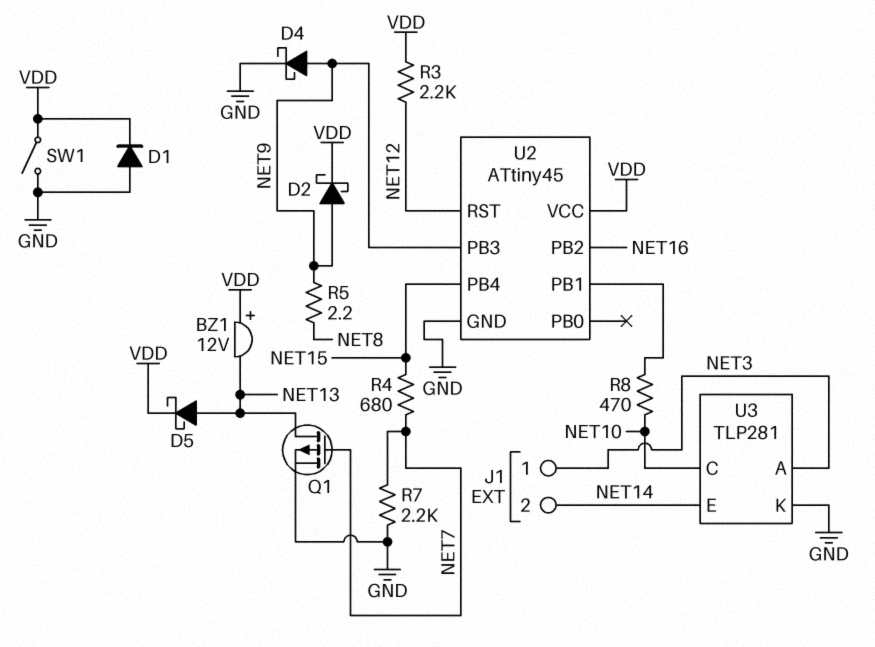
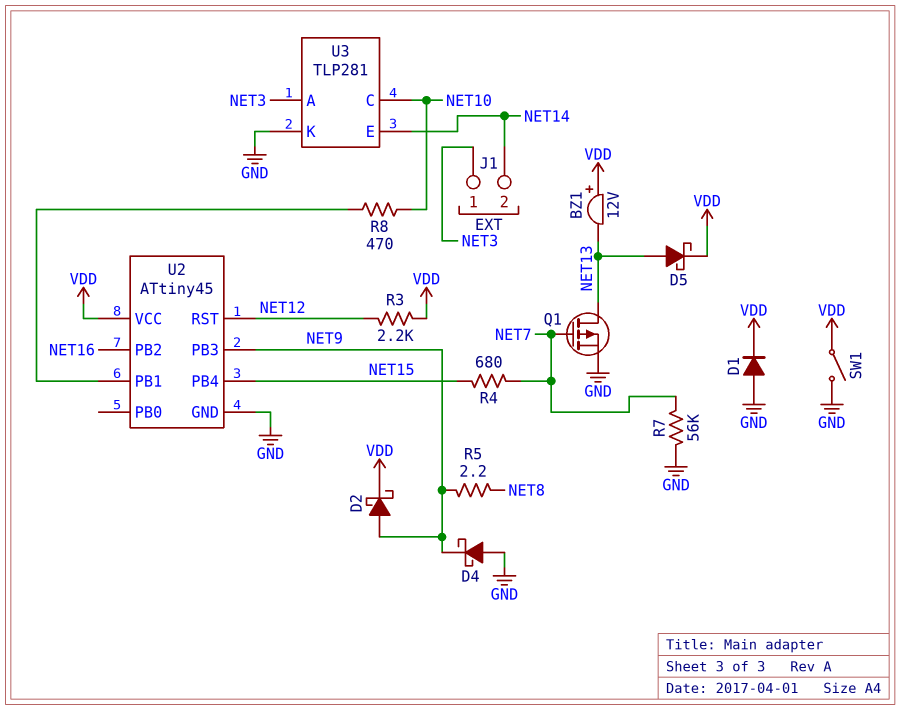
D4: schottky (A NET9, K GND) -> schottky (A GND, K NET9)
R7: 2.2k (GND, NET7) -> 56k (GND, NET7)

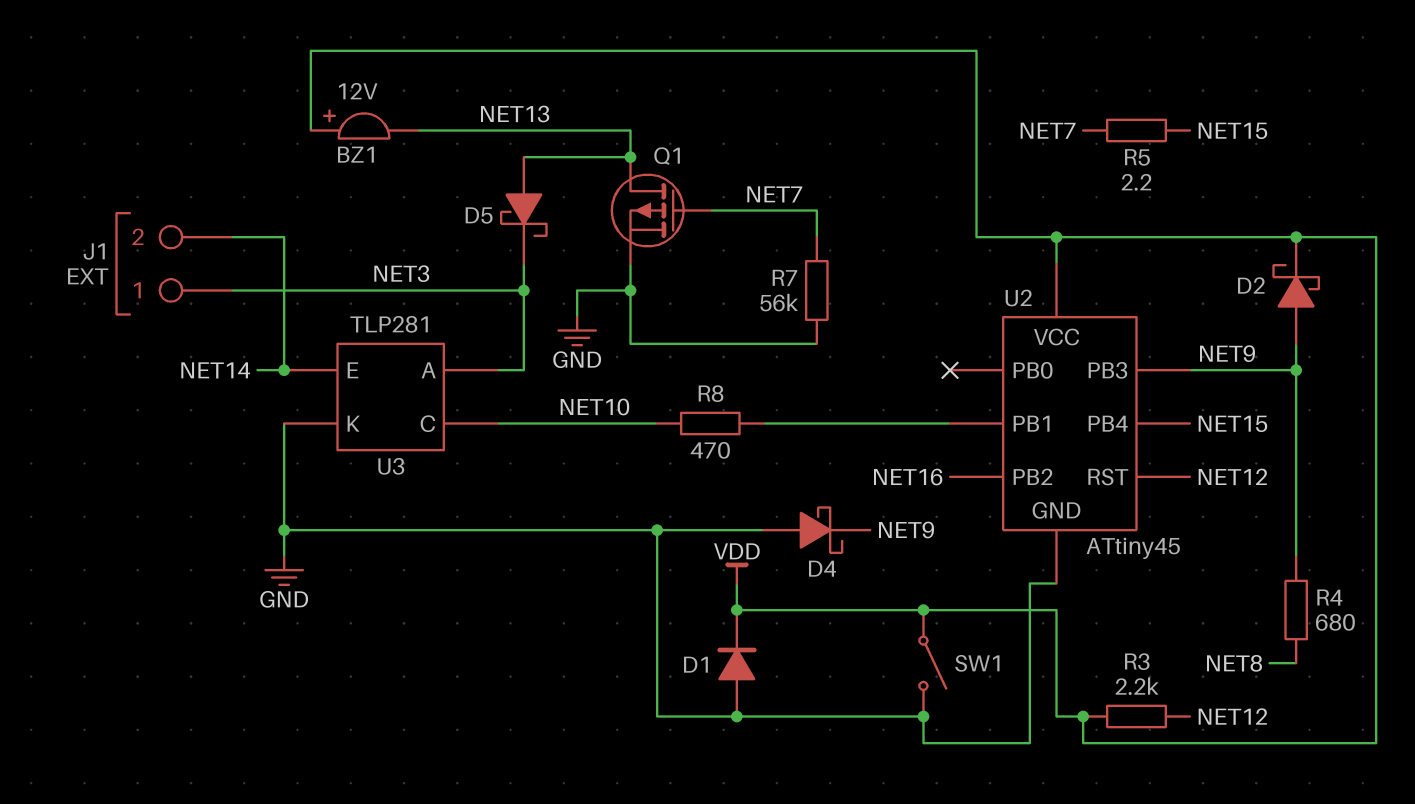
D5: schottky (A NET13, K VDD) -> schottky (A NET13, K NET3)
R4: 680 (NET7, NET15) -> 680 (NET8, NET9)
R5: 2.2 (NET8, NET9) -> 2.2 (NET7, NET15)

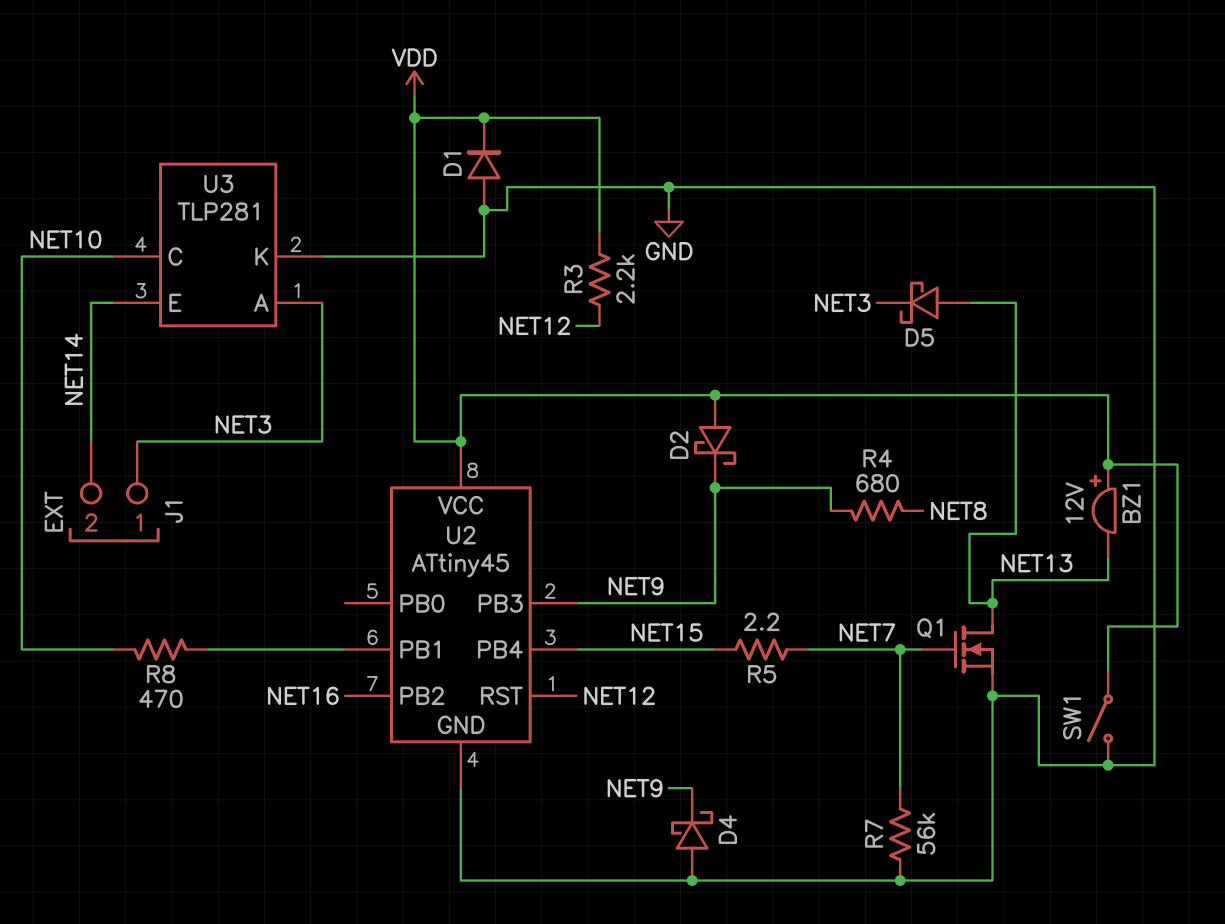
D2: schottky (A NET9, K VDD) -> schottky (A VDD, K NET9)
Q1: PMOS (G NET7, D NET13, S GND) -> NMOS (G NET7, D NET13, S GND)

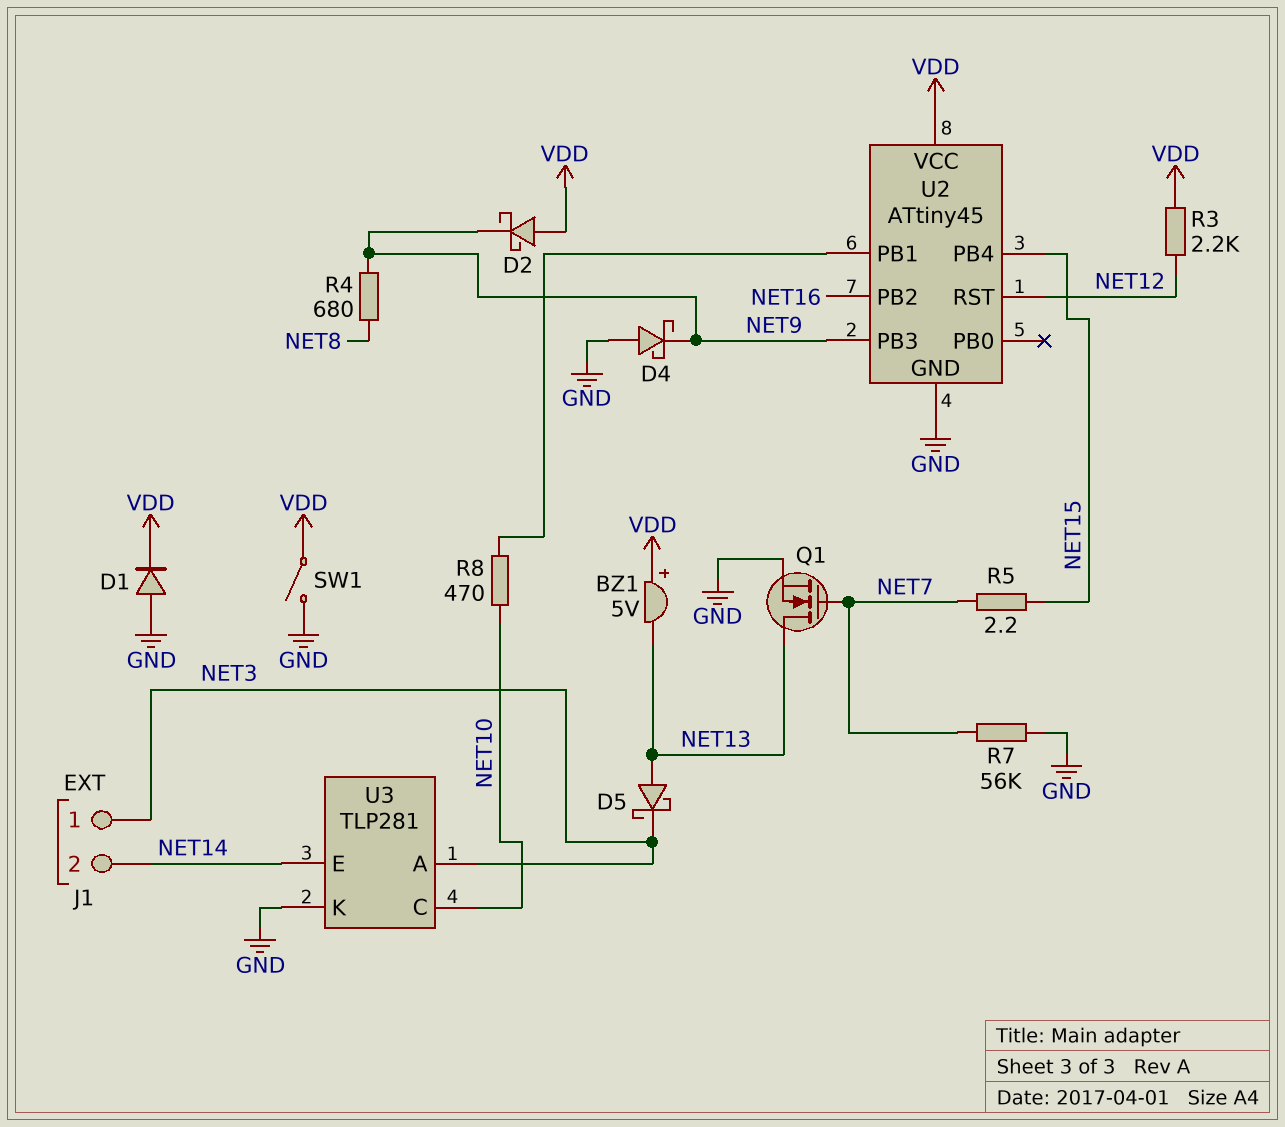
BZ1: buzzer 12V (plus VDD, minus NET13) -> buzzer 5V (plus VDD, minus NET13)

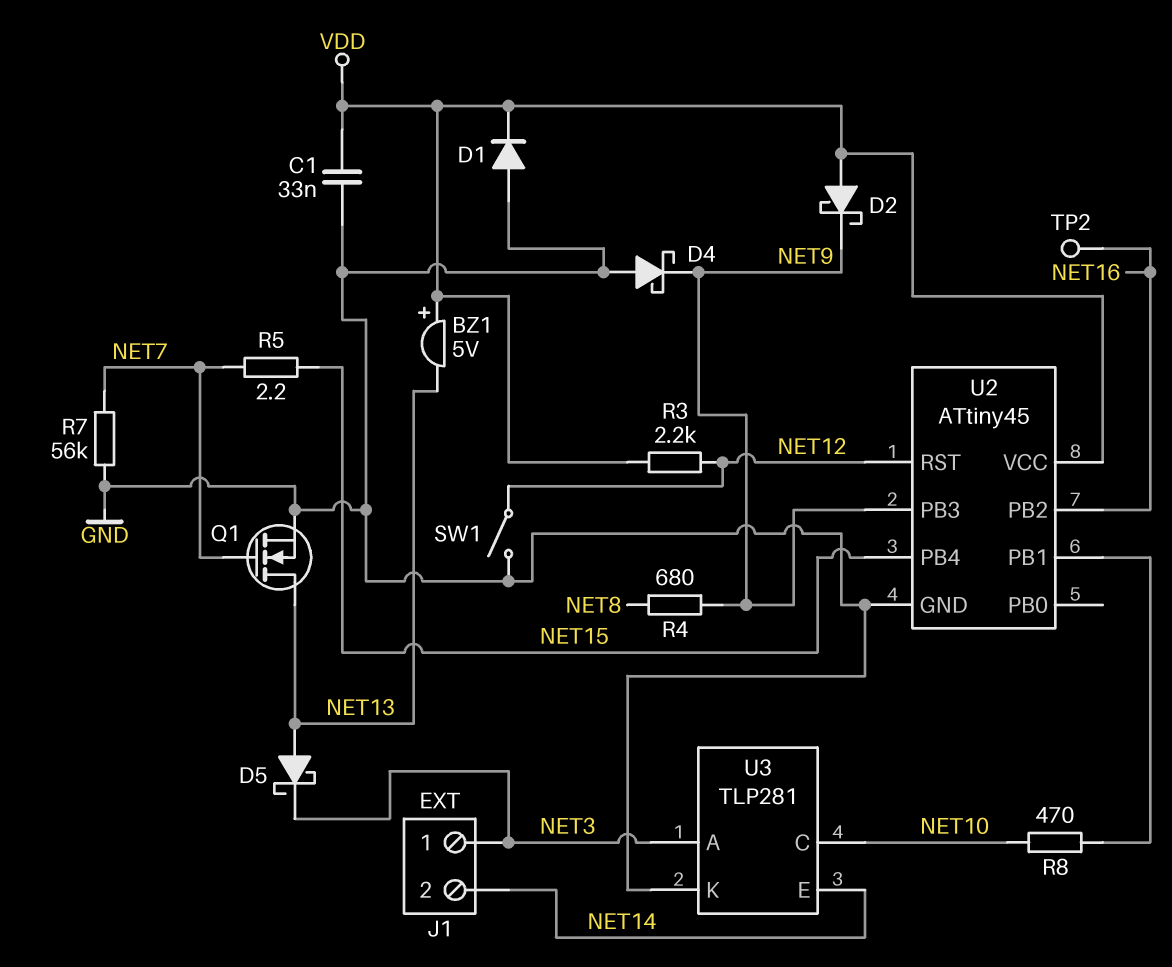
C1: none -> 33nF (GND, VDD)
SW1: switch (GND, VDD) -> switch (GND, NET12)
TP2: none -> test point (NET16)

